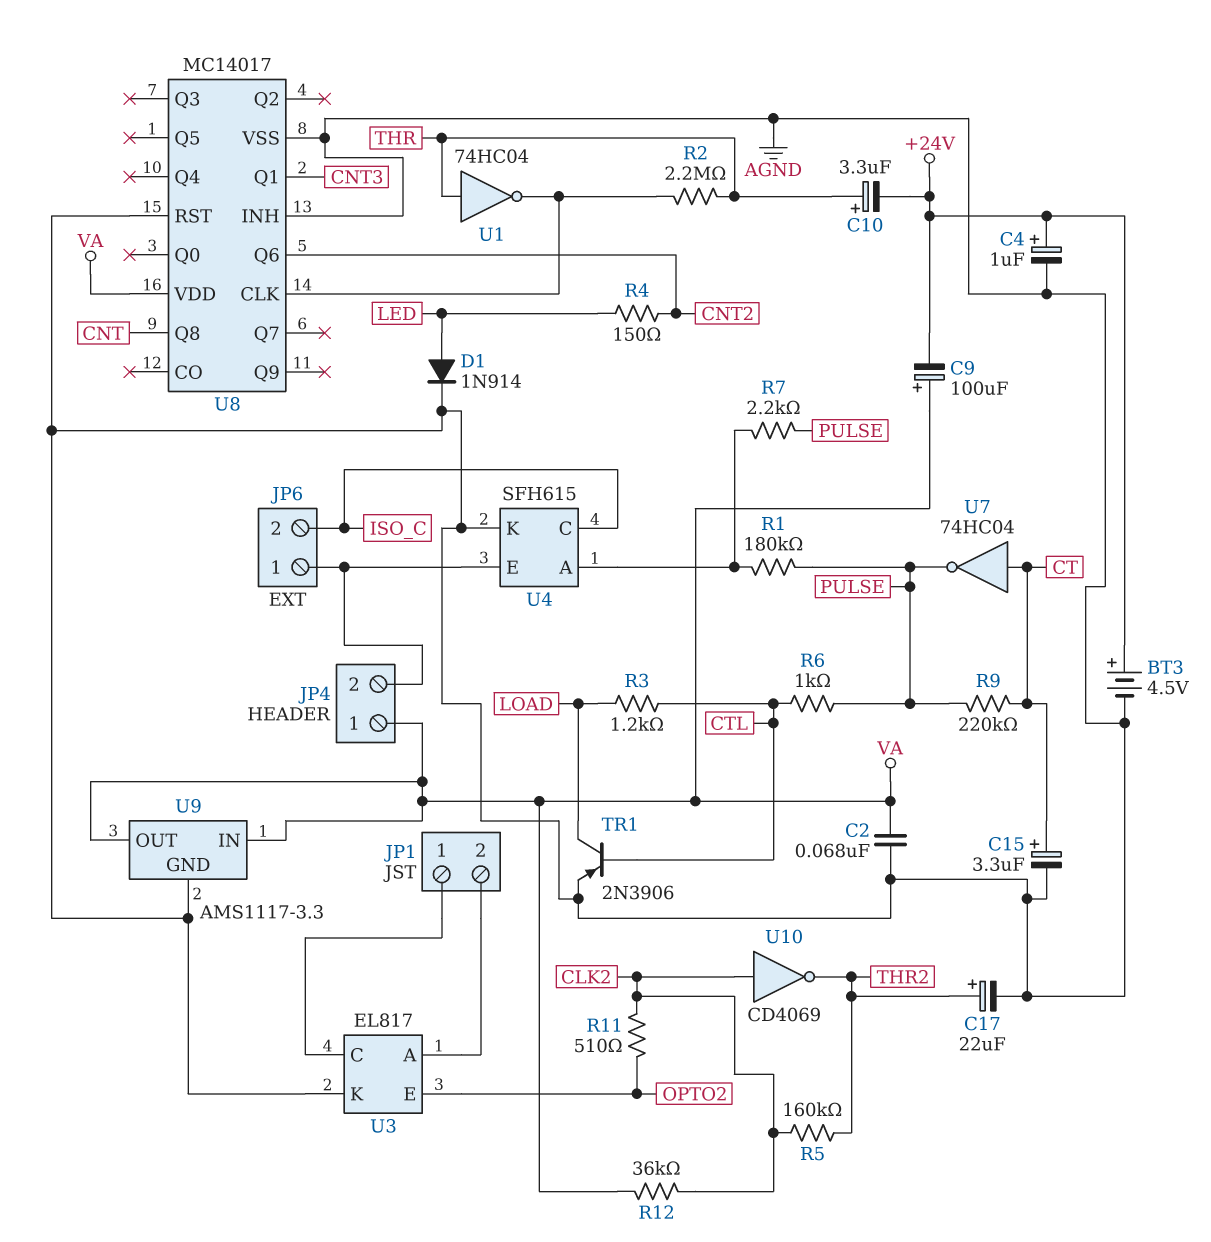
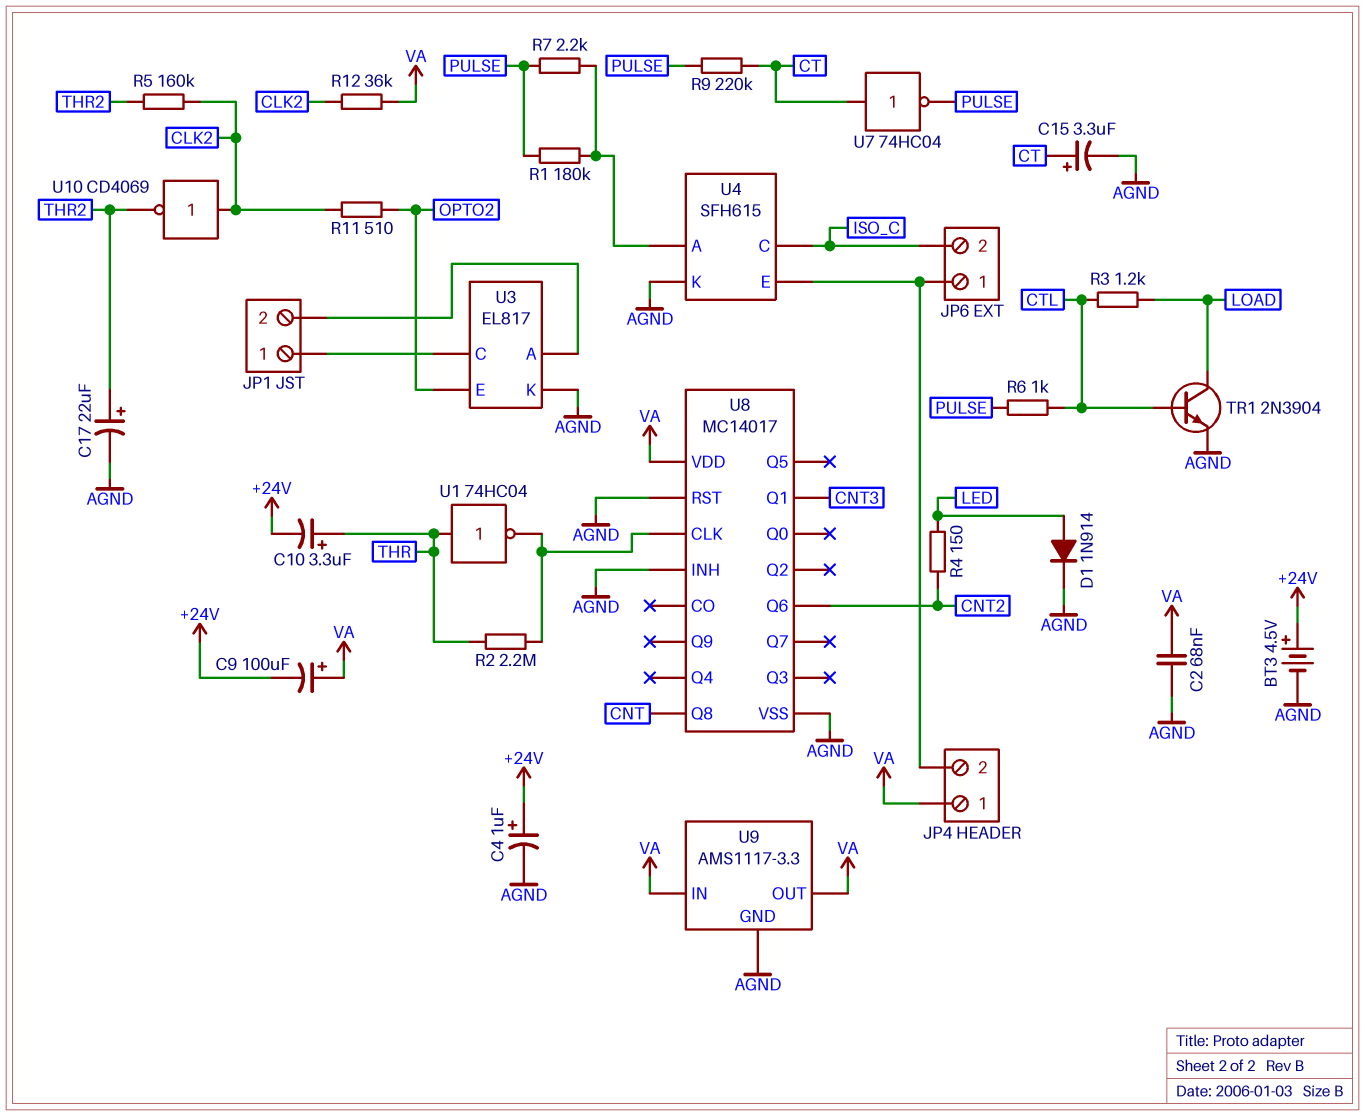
TR1: PNP 2N3906 (B CTL, C LOAD, E AGND) -> NPN 2N3904 (B CTL, C LOAD, E AGND)

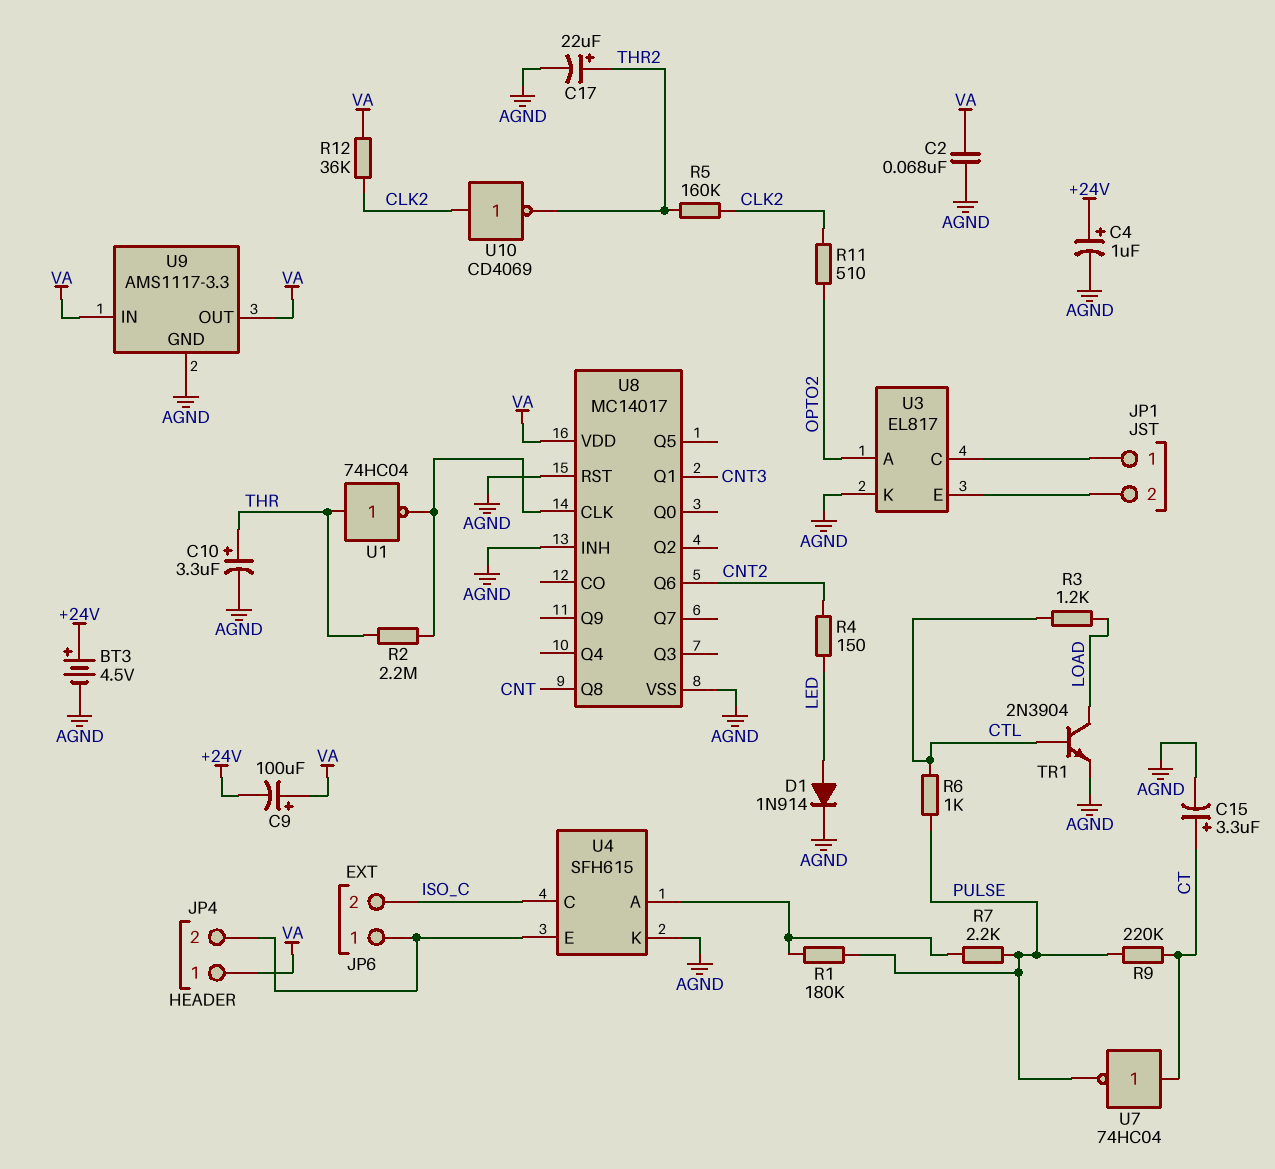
C10: 3.3uF (plus THR, minus +24V) -> 3.3uF (plus THR, minus AGND)
U3 pin A: JP1/2 -> OPTO2
U3 pin E: OPTO2 -> JP1/2

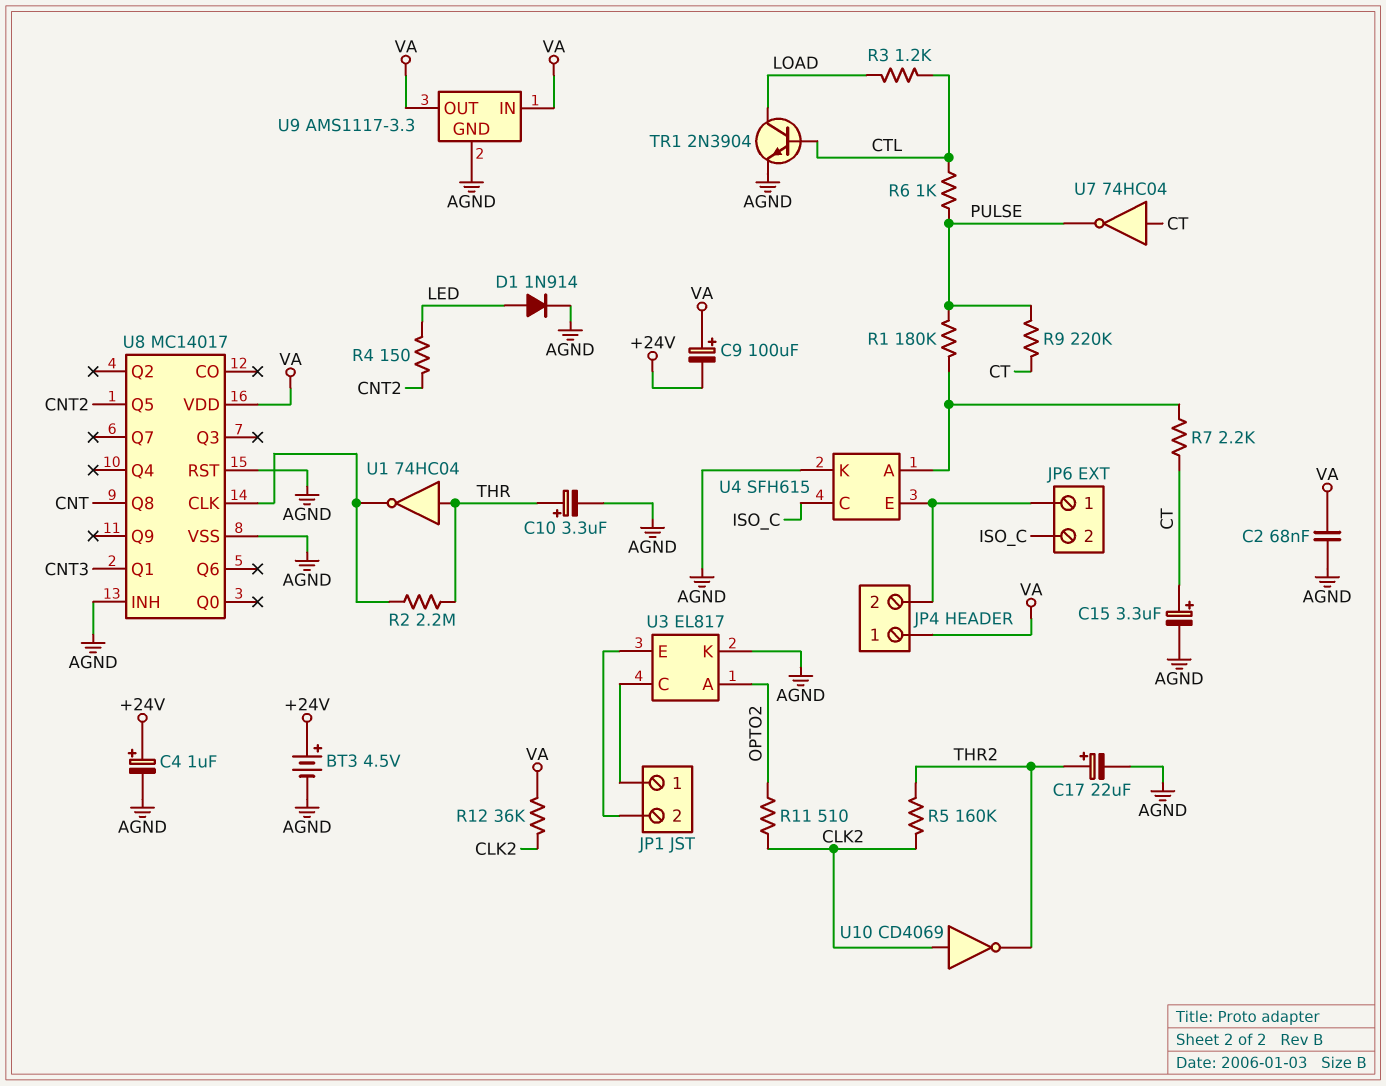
R7: 2.2k (PULSE, U4/A) -> 2.2k (CT, U4/A)
U8 pin Q5: none -> CNT2
U8 pin Q6: CNT2 -> none

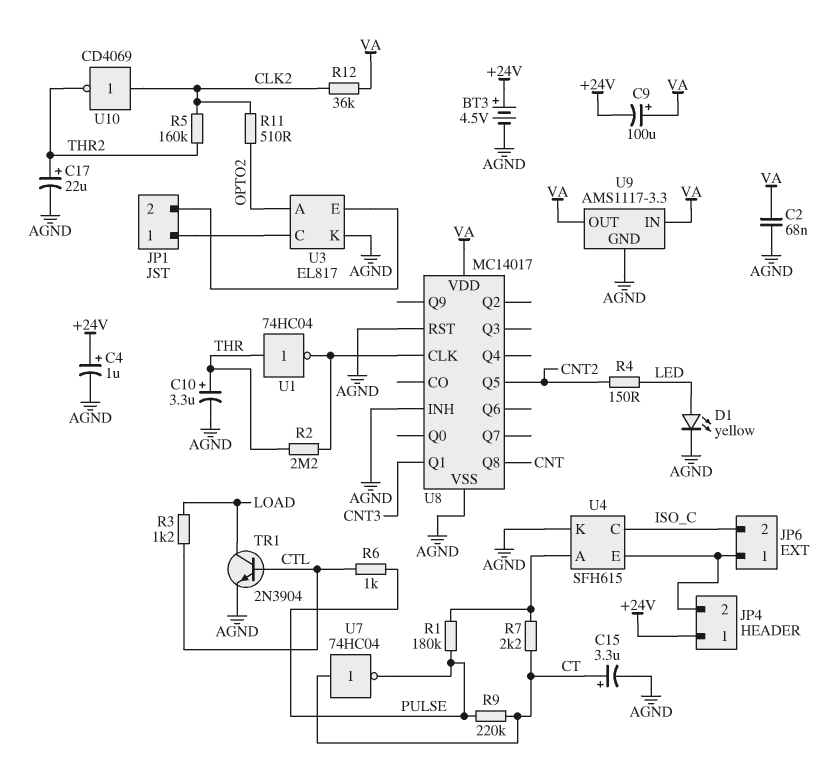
D1: diode 1N914 (A LED, K AGND) -> LED yellow (A LED, K AGND)
JP4 pin 1: VA -> +24V

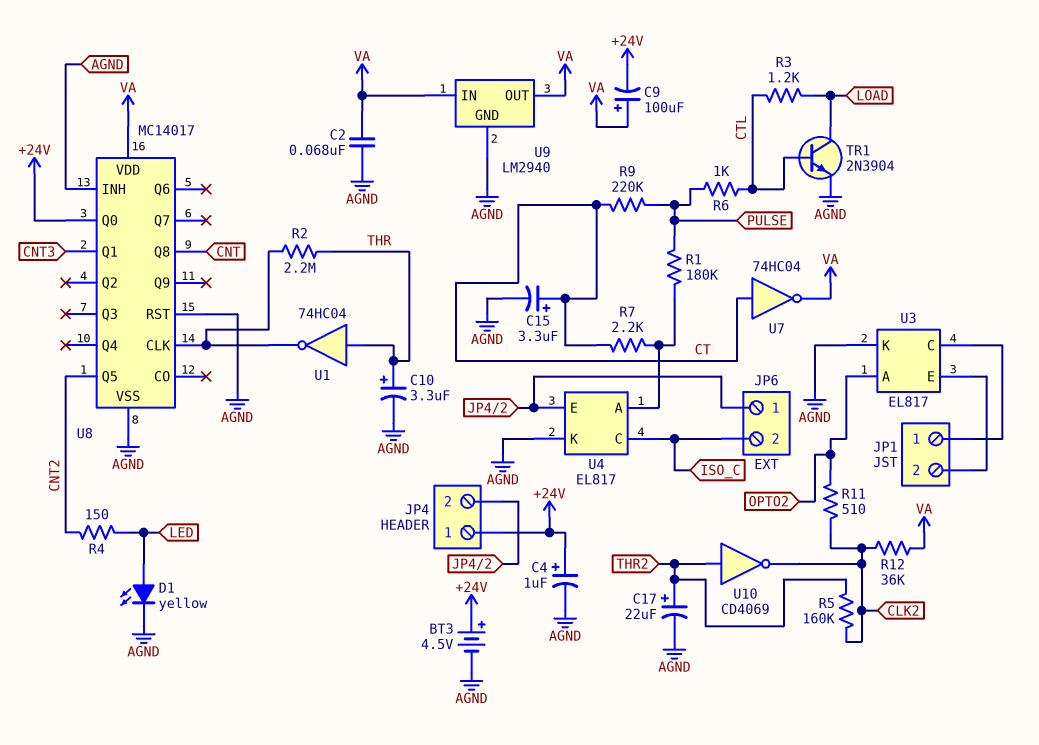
U4: SFH615 -> EL817
U7: NOT 74HC04 (in CT, out PULSE) -> NOT 74HC04 (in CT, out VA)
U8 pin Q0: none -> +24V
U9: AMS1117-3.3 -> LM2940
U10: NOT CD4069 (in CLK2, out THR2) -> NOT CD4069 (in THR2, out CLK2)

